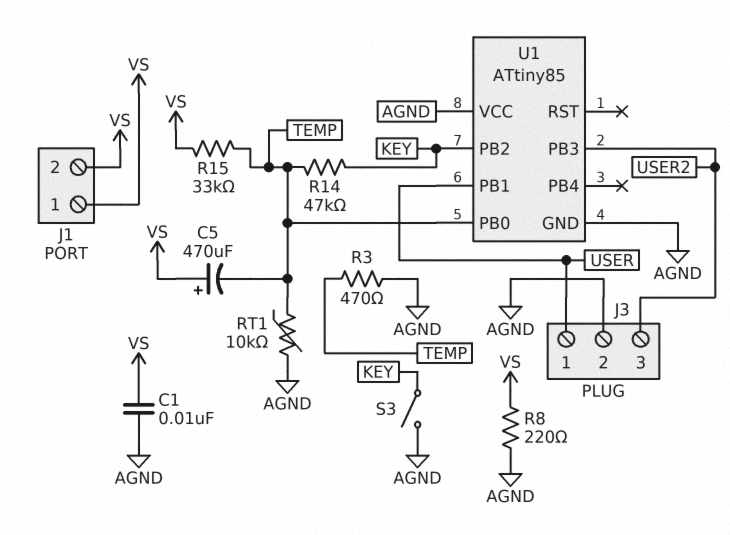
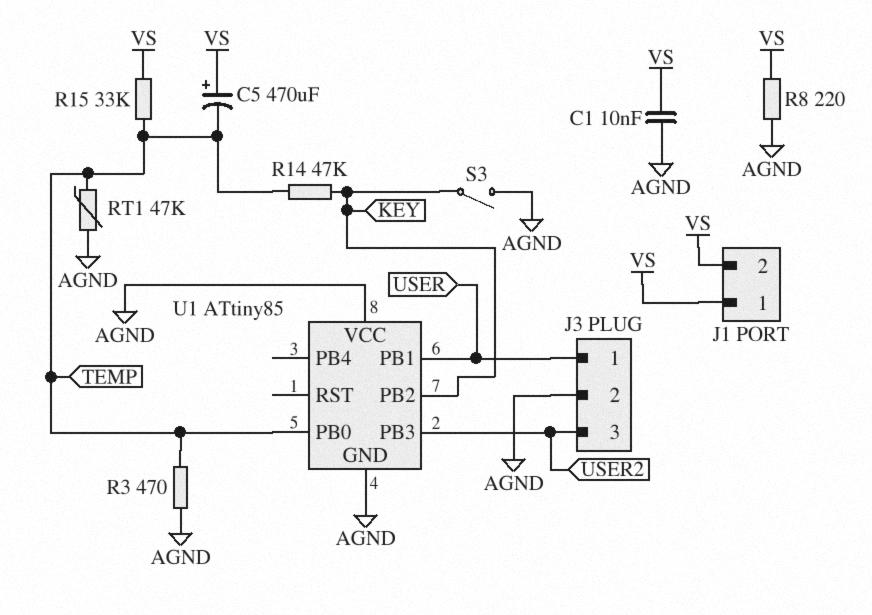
RT1: 10k (AGND, TEMP) -> 47k (AGND, TEMP)

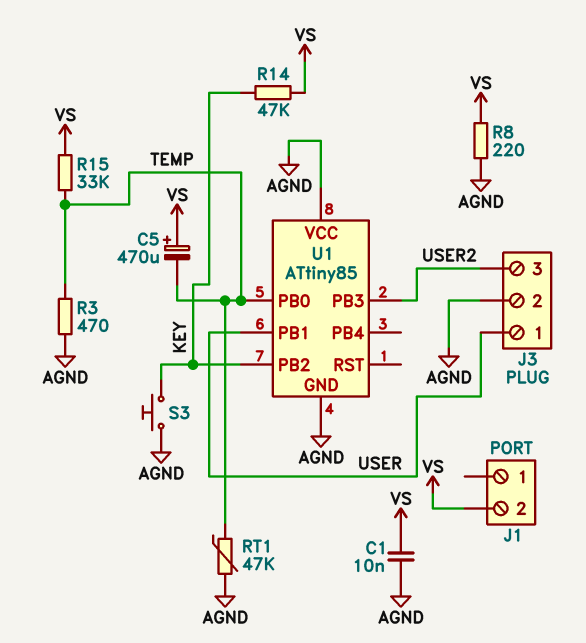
J1 pin 1: VS -> none
R14: 47k (KEY, TEMP) -> 47k (KEY, VS)
S3: switch (AGND, KEY) -> button (AGND, KEY)

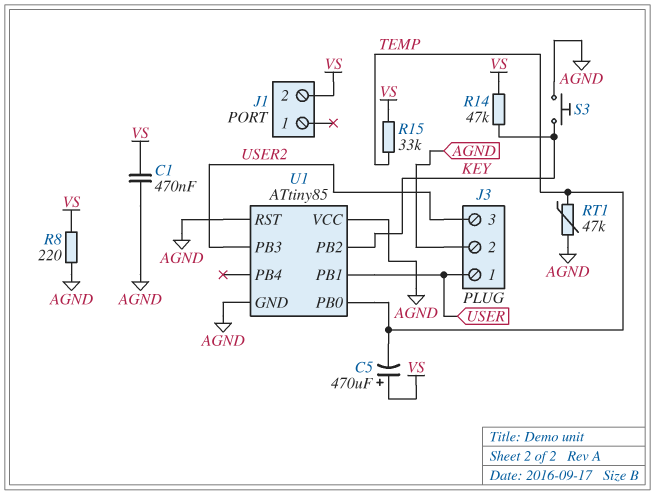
C1: 10nF (AGND, VS) -> 470nF (AGND, VS)
R3: 470 (AGND, TEMP) -> none
U1 pin RST: none -> AGND

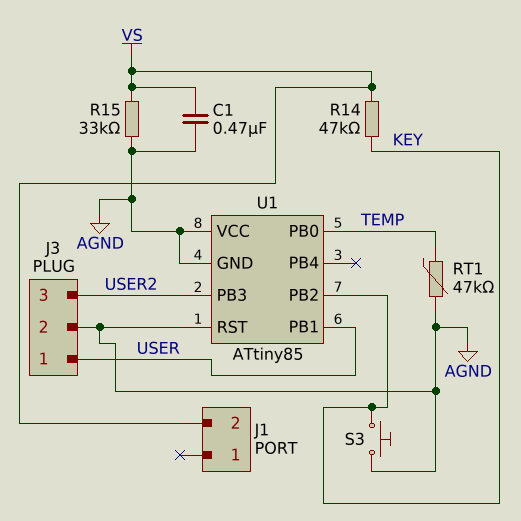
C5: 470uF (plus VS, minus TEMP) -> none
R8: 220 (AGND, VS) -> none
R15: 33k (TEMP, VS) -> 33k (AGND, VS)

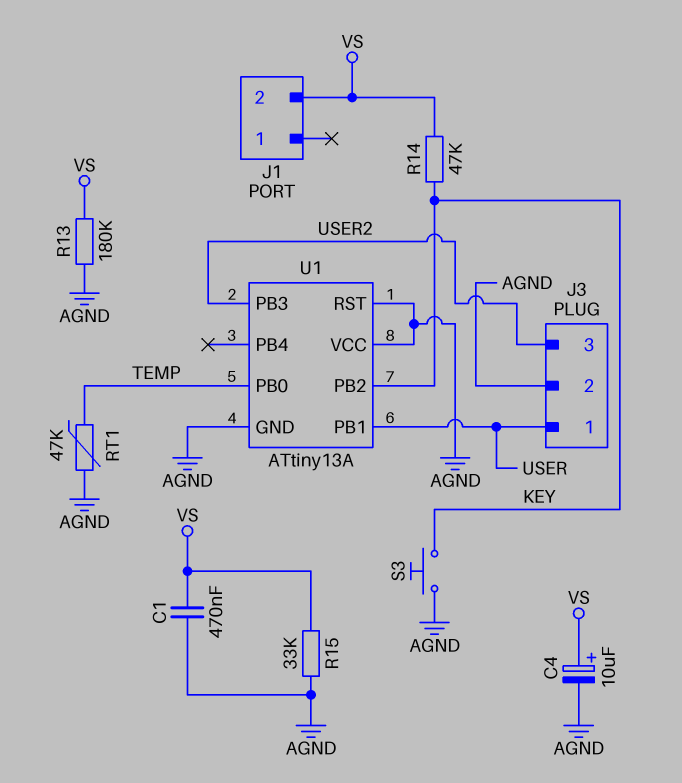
C4: none -> 10uF (plus VS, minus AGND)
R13: none -> 180k (AGND, VS)
U1: ATtiny85 -> ATtiny13A

